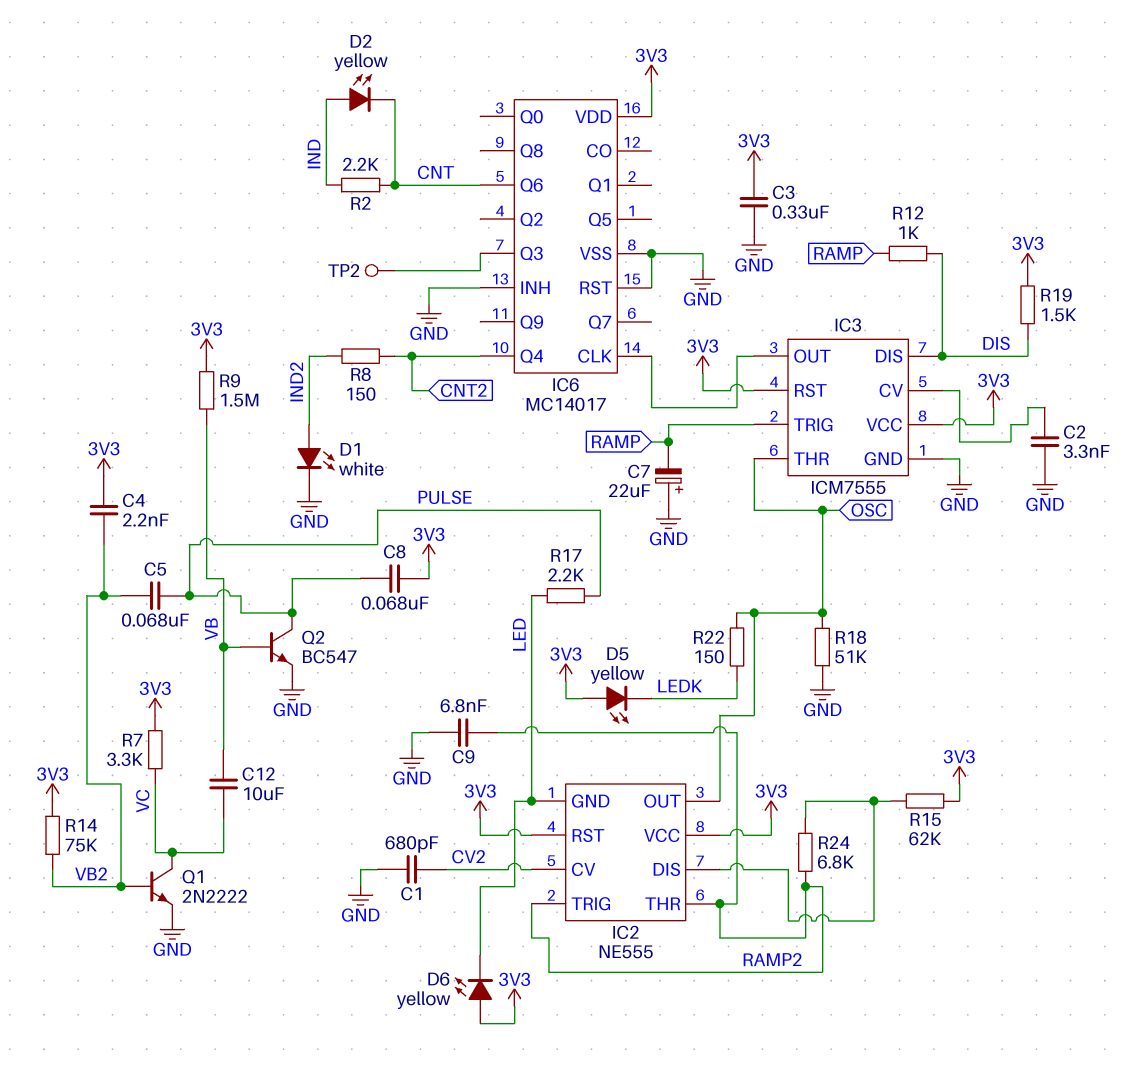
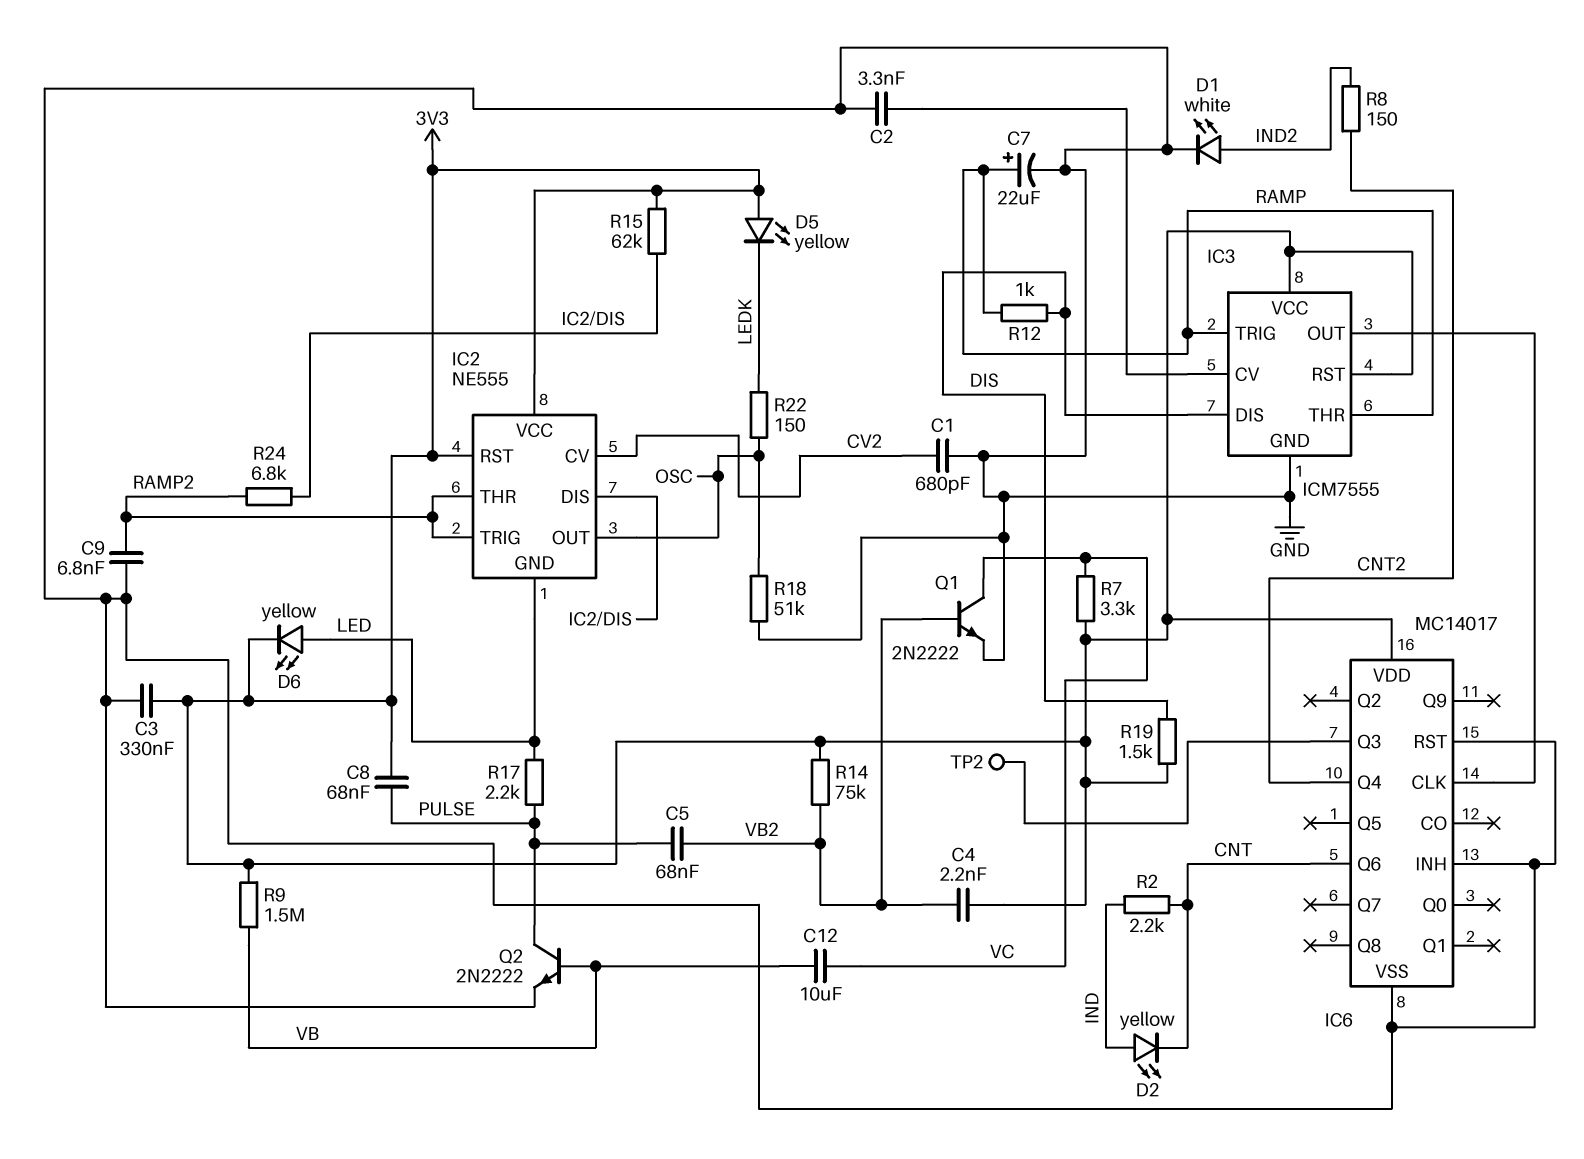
C7: 22uF (plus GND, minus RAMP) -> 22uF (plus RAMP, minus GND)
D6: LED yellow (A 3V3, K LED) -> LED yellow (A LED, K 3V3)
IC3 pin THR: OSC -> RAMP
Q2: NPN BC547 (B VB, C PULSE, E GND) -> NPN 2N2222 (B VB, C PULSE, E GND)

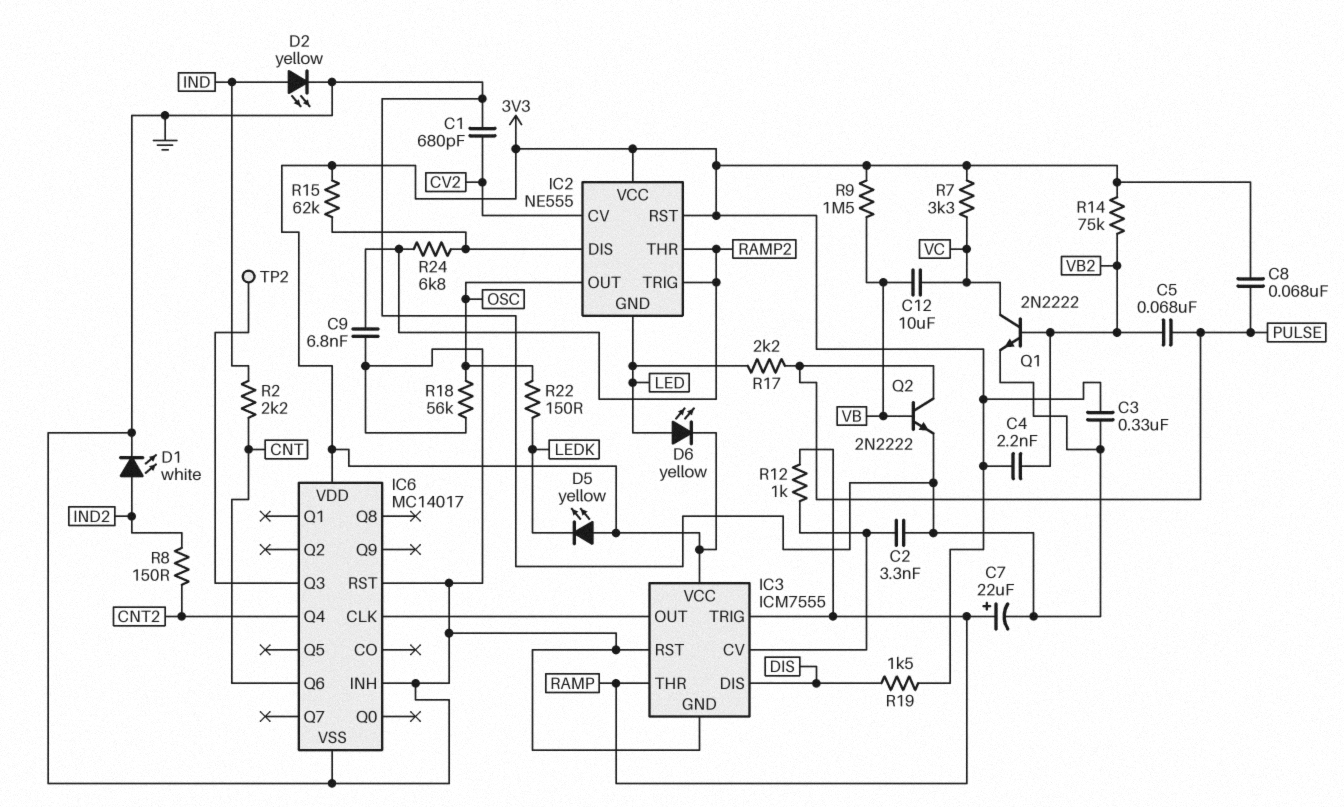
D2: LED yellow (A IND, K CNT) -> LED yellow (A IND, K GND)
IC3 pin RST: 3V3 -> GND
R12: 1k (DIS, RAMP) -> 1k (IC3/CV, RAMP)
R18: 51k (GND, OSC) -> 56k (GND, OSC)

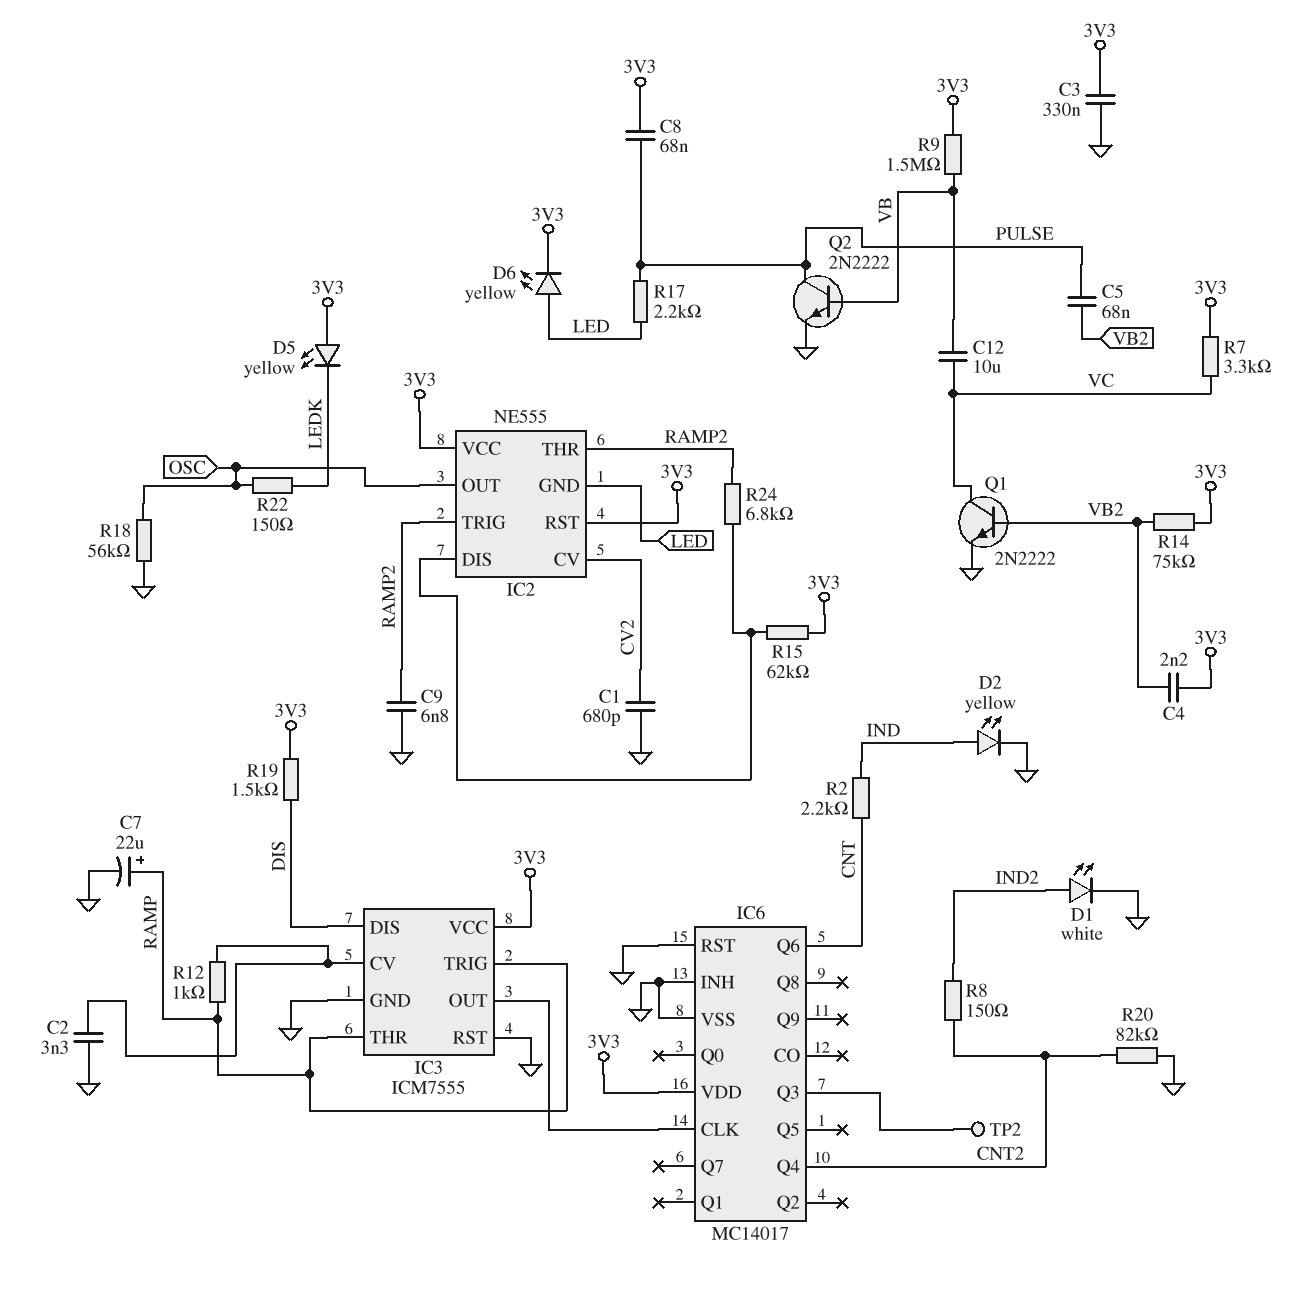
R20: none -> 82k (CNT2, GND)

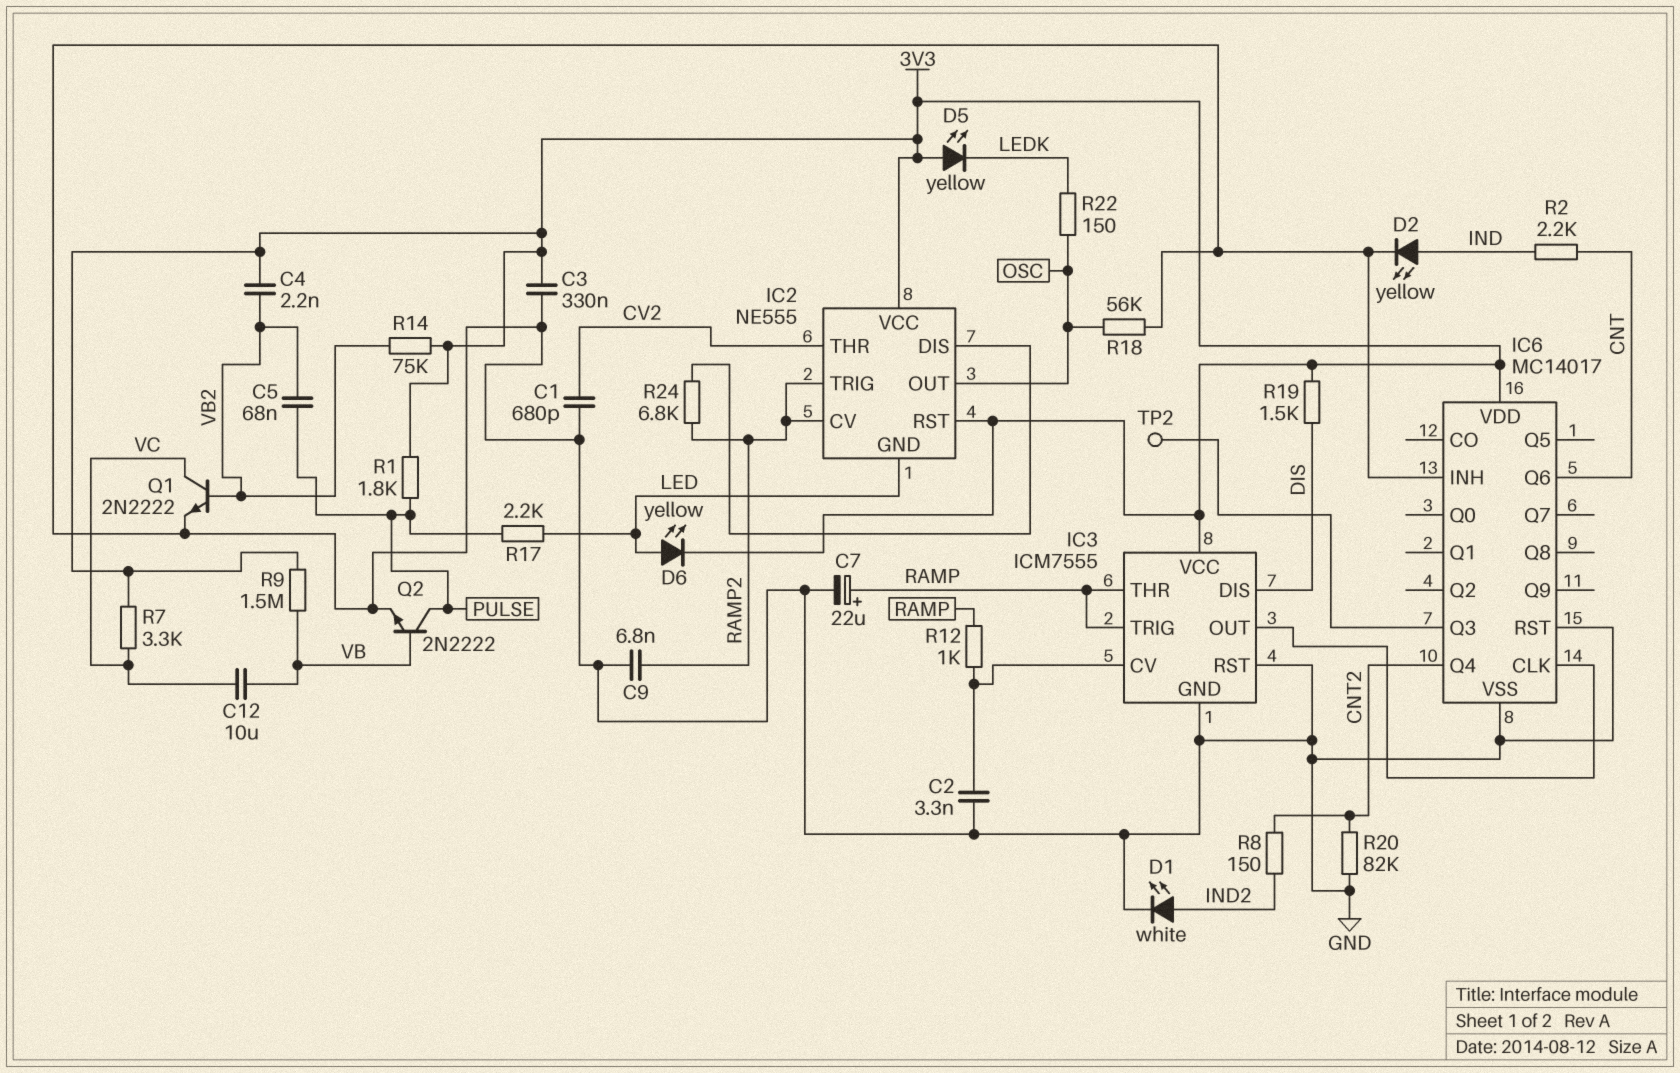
C8: 68nF (3V3, PULSE) -> none
IC2 pin CV: CV2 -> RAMP2
IC2 pin THR: RAMP2 -> CV2
R1: none -> 1.8k (3V3, PULSE)
R15: 62k (3V3, IC2/DIS) -> none

